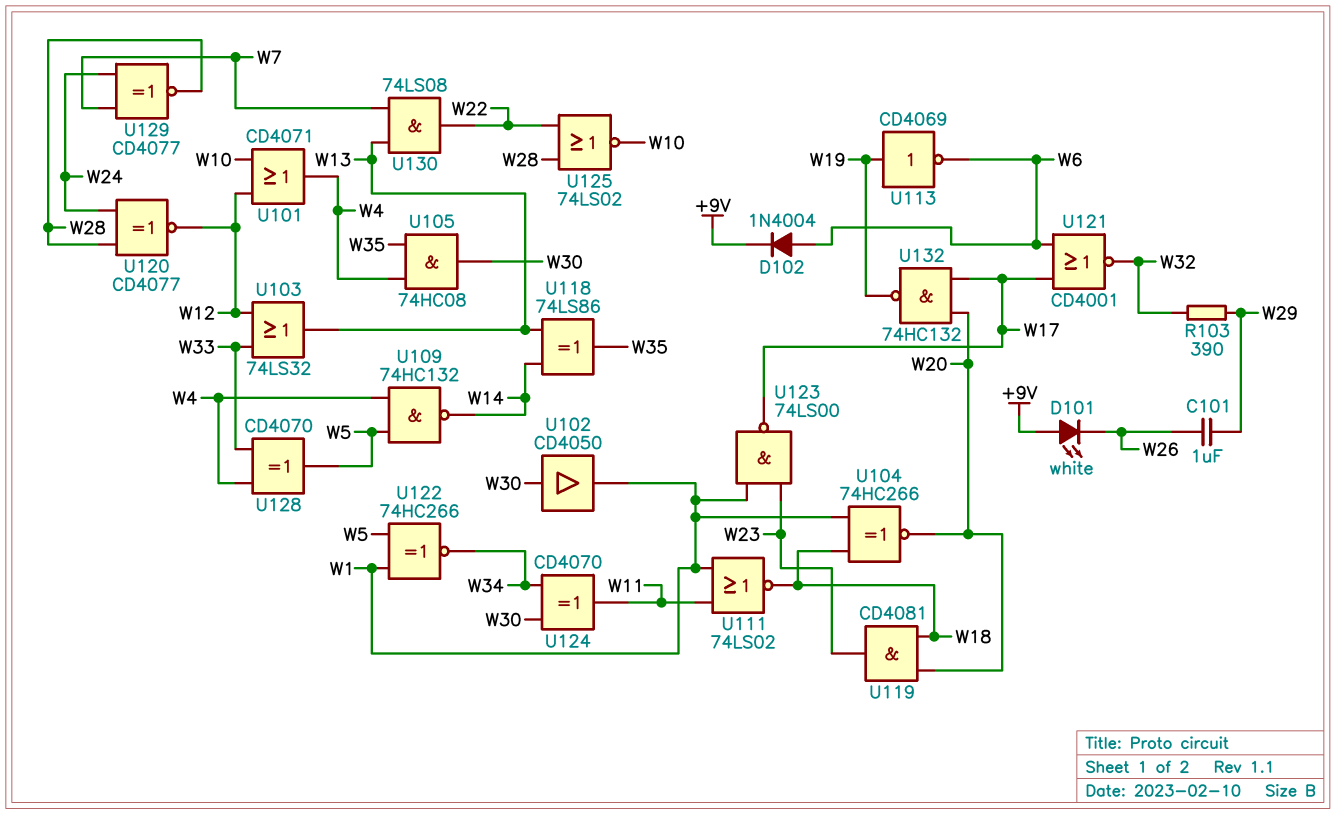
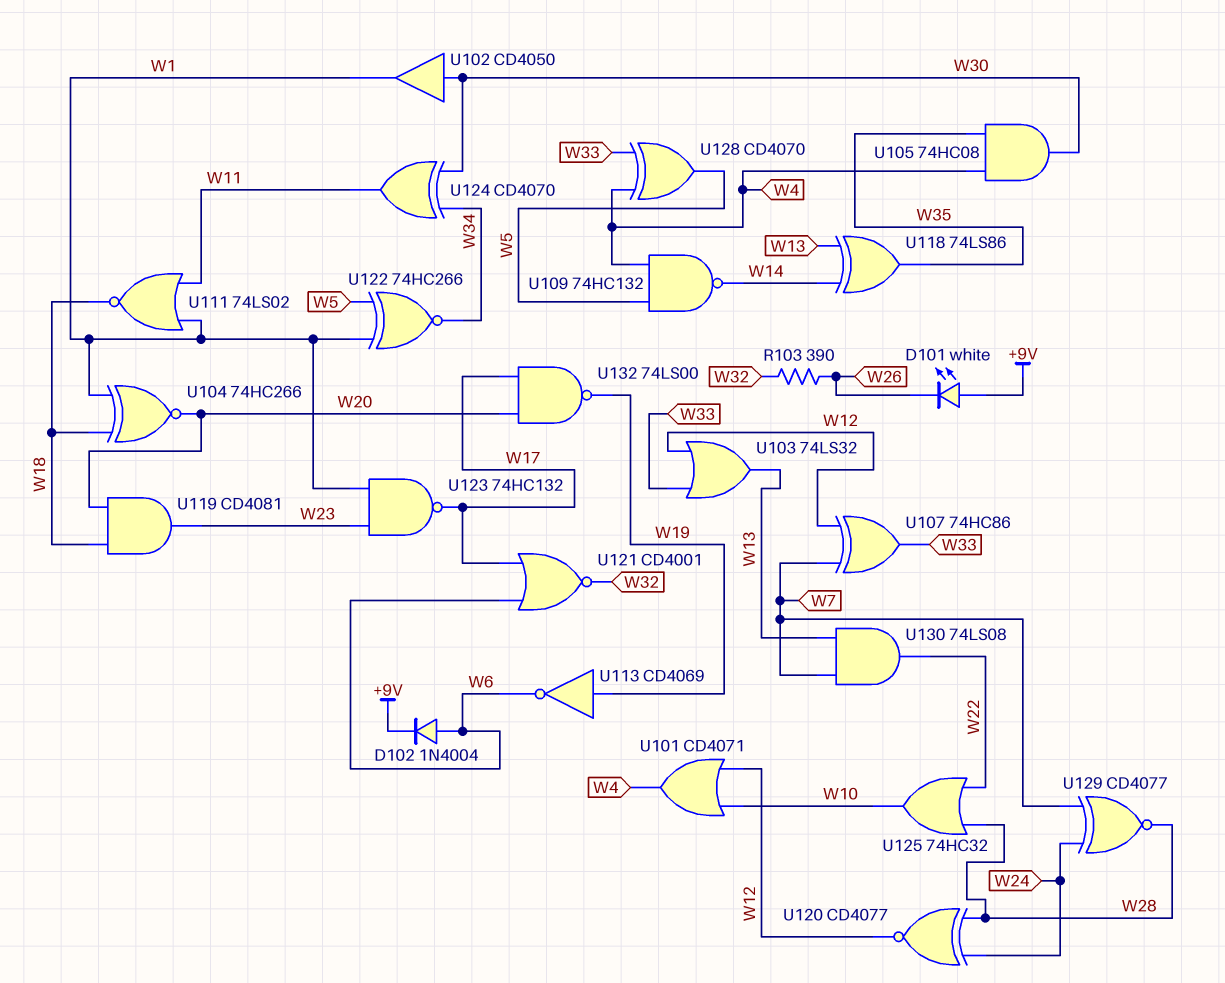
C101: 1uF (W26, W29) -> none
R103: 390 (W29, W32) -> 390 (W26, W32)
U107: none -> XOR 74HC86 (in W7, in W12, out W33)
U123: NAND 74LS00 (in W1, in W23, out W17) -> NAND 74HC132 (in W1, in W23, out W17)
U125: NOR 74LS02 (in W22, in W28, out W10) -> OR 74HC32 (in W22, in W28, out W10)
U132: NAND 74HC132 (in W17, in W20, out W19) -> NAND 74LS00 (in W17, in W20, out W19)

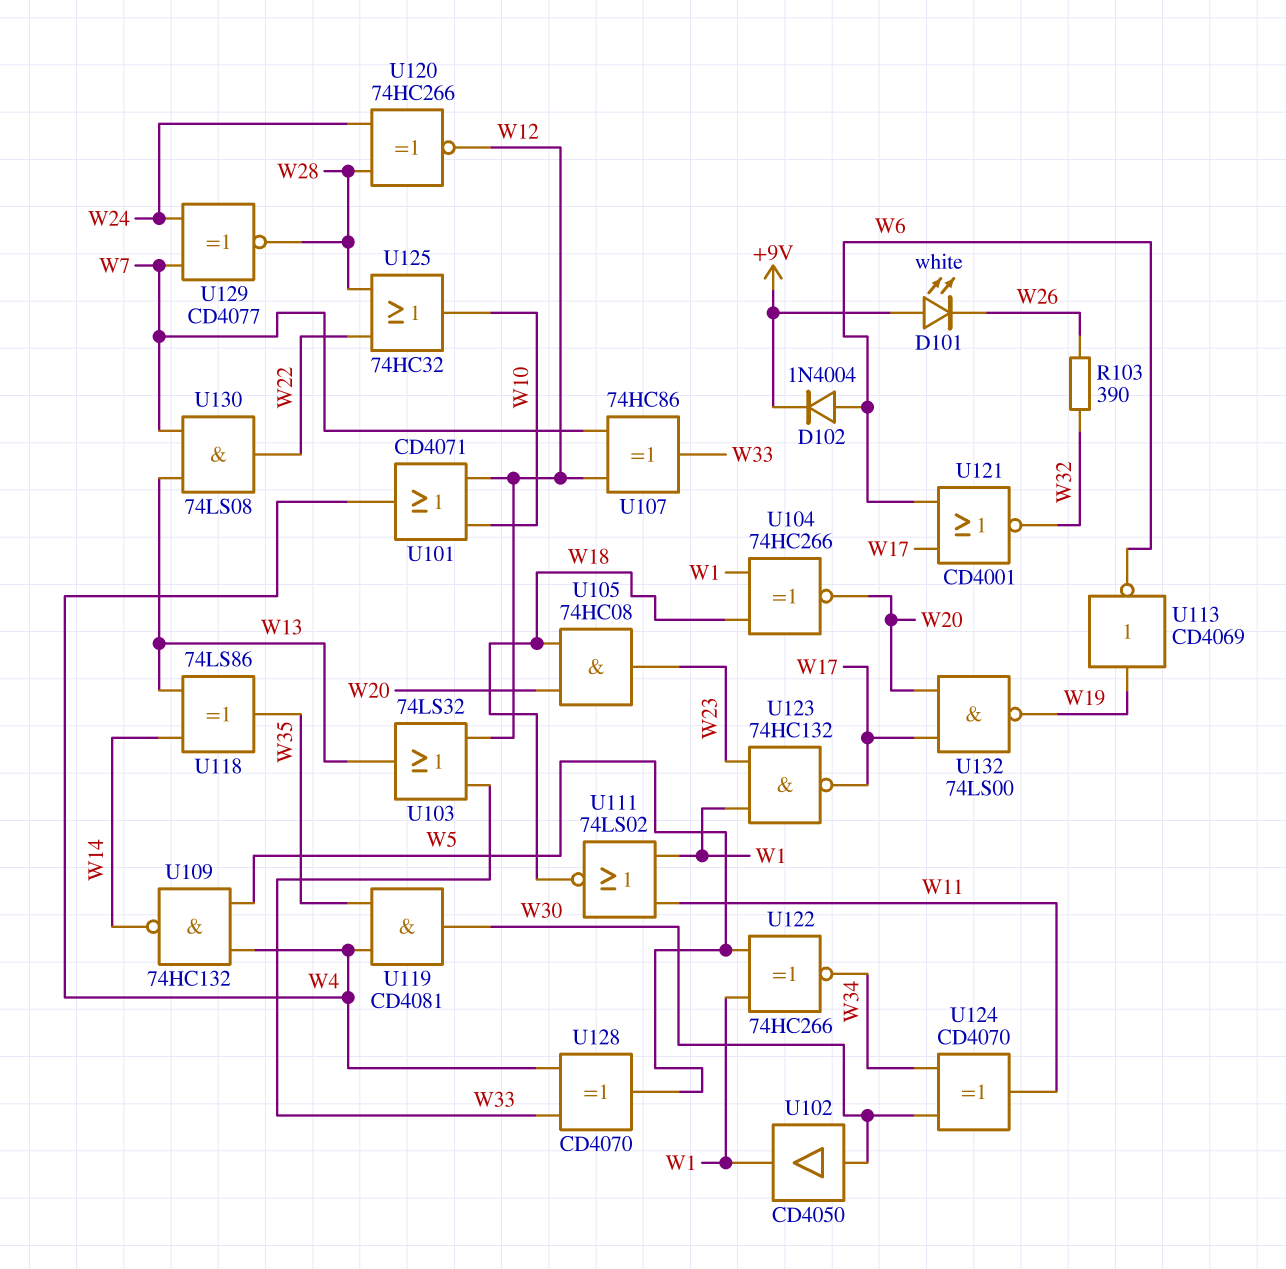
U105: AND 74HC08 (in W4, in W35, out W30) -> AND 74HC08 (in W18, in W20, out W23)
U119: AND CD4081 (in W18, in W20, out W23) -> AND CD4081 (in W4, in W35, out W30)
U120: XNOR CD4077 (in W24, in W28, out W12) -> XNOR 74HC266 (in W24, in W28, out W12)

